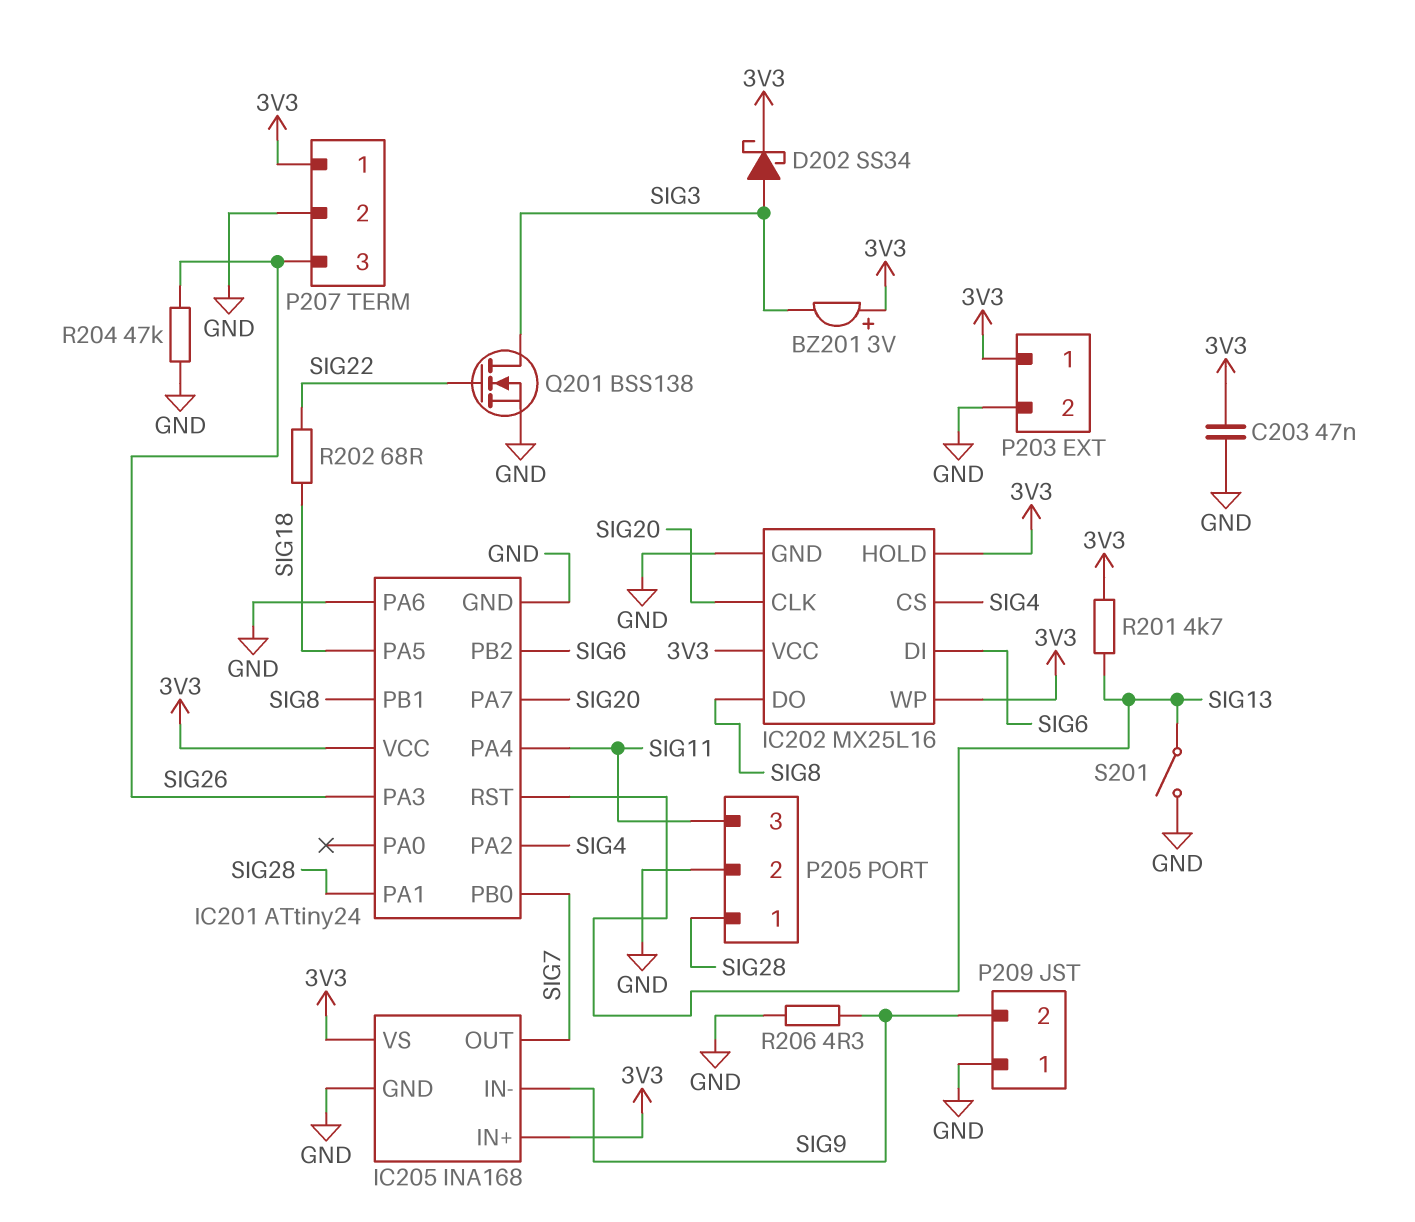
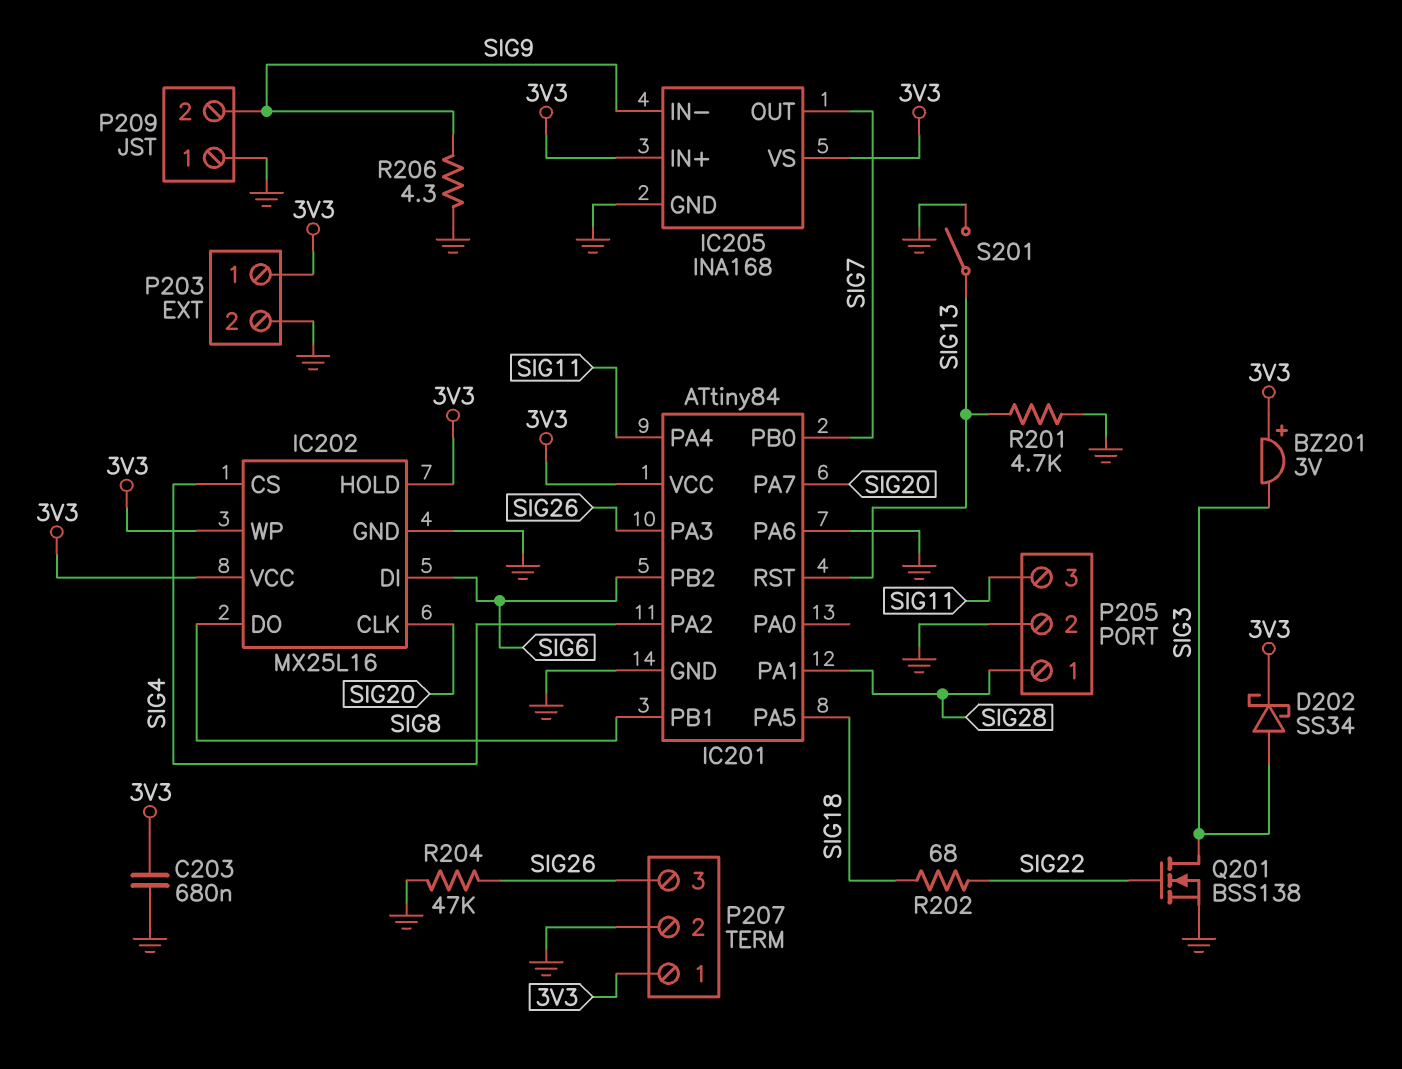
C203: 47nF (3V3, GND) -> 680nF (3V3, GND)
IC201: ATtiny24 -> ATtiny84
R201: 4.7k (3V3, SIG13) -> 4.7k (GND, SIG13)

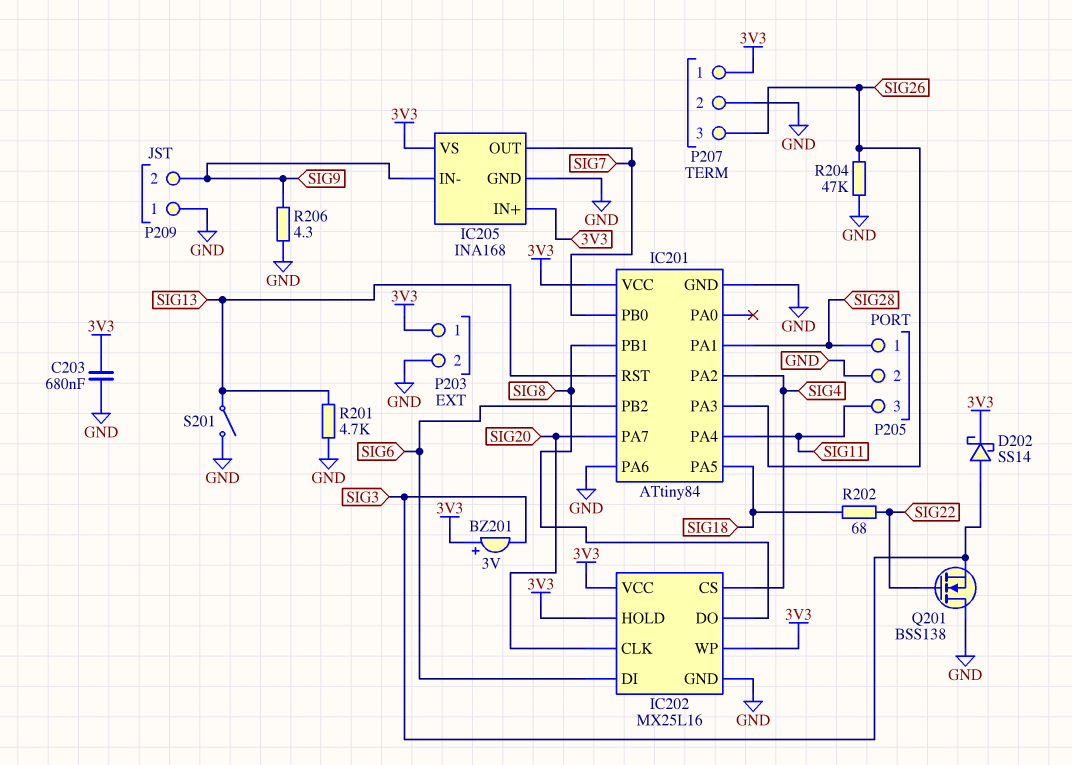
D202: schottky SS34 (A SIG3, K 3V3) -> schottky SS14 (A SIG3, K 3V3)
Q201: NMOS BSS138 (G SIG22, D SIG3, S GND) -> NMOS BSS138 (G SIG22, D GND, S SIG3)

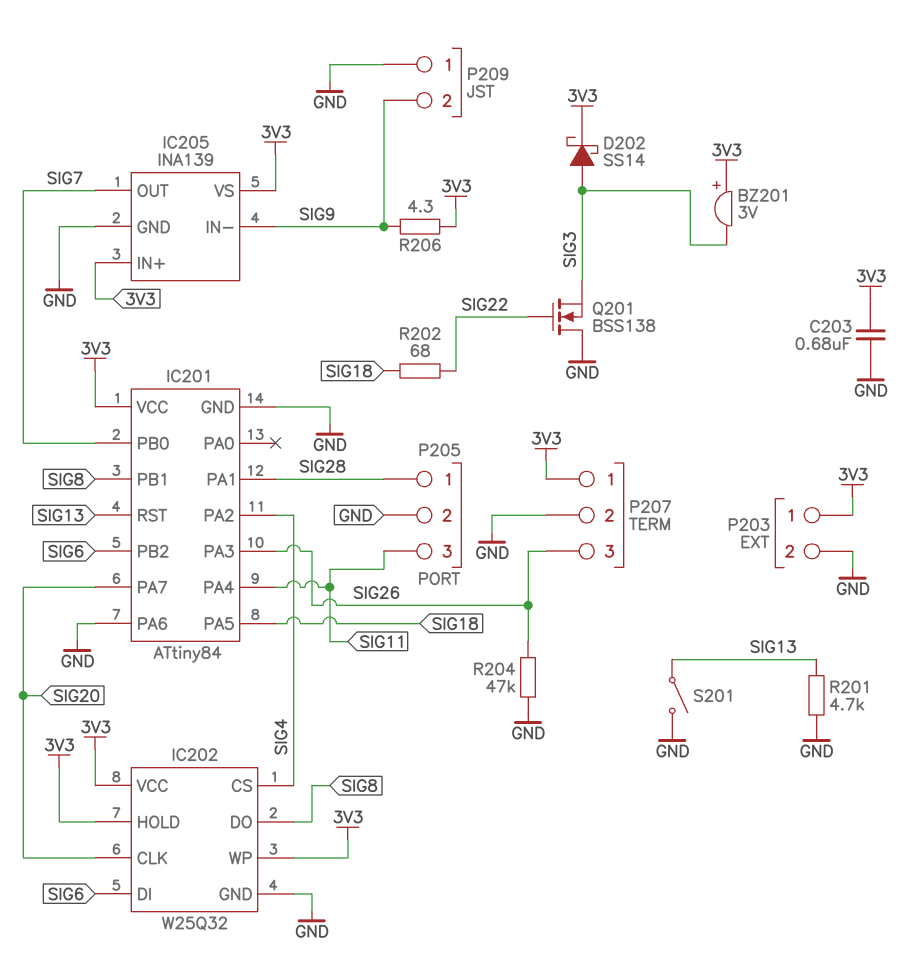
IC202: MX25L16 -> W25Q32
IC205: INA168 -> INA139
R206: 4.3 (GND, SIG9) -> 4.3 (3V3, SIG9)

